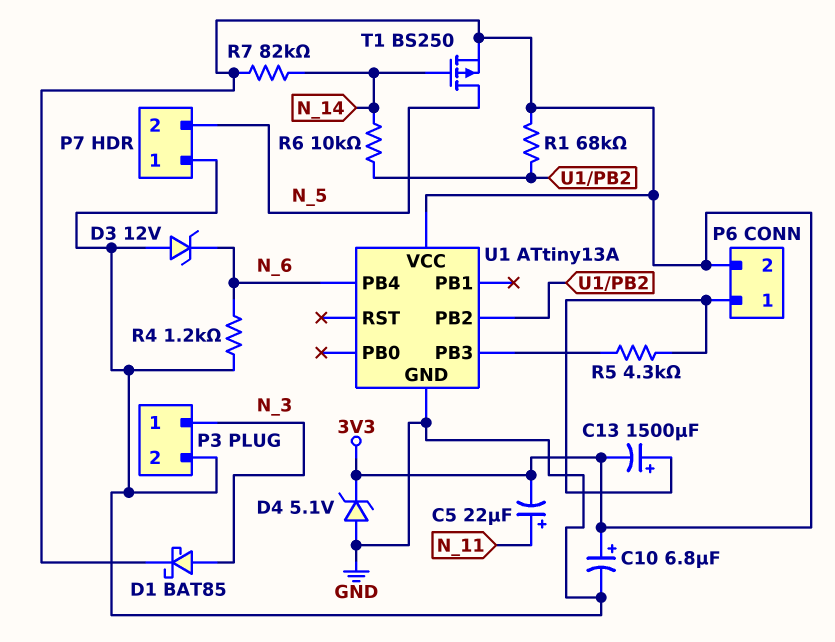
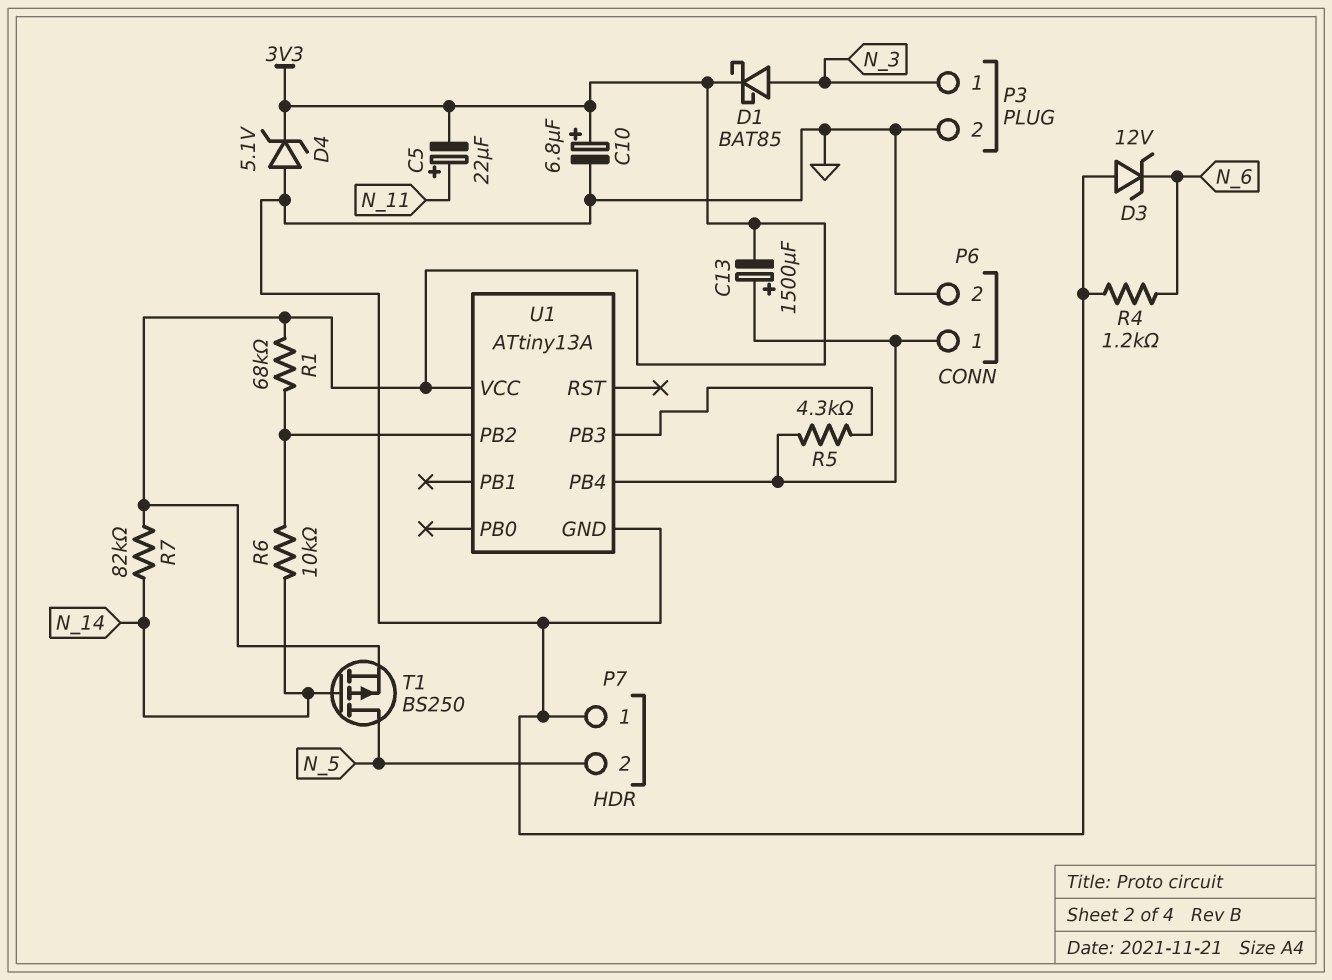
P6 pin 2: 3V3 -> GND
U1 pin PB4: N_6 -> P6/1

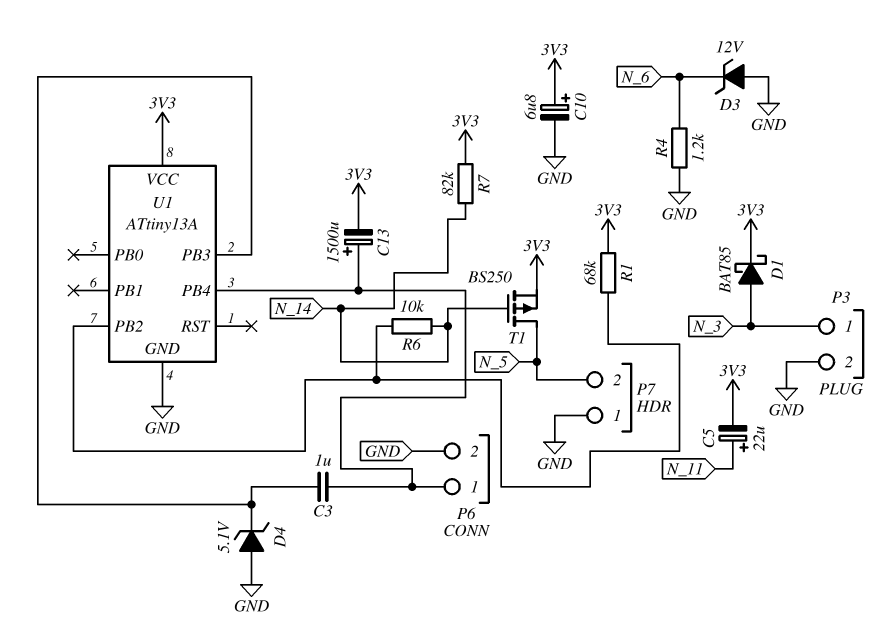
C3: none -> 1uF (P6/1, U1/PB3)
D4: zener 5.1V (A GND, K 3V3) -> zener 5.1V (A GND, K U1/PB3)
R5: 4.3k (P6/1, U1/PB3) -> none

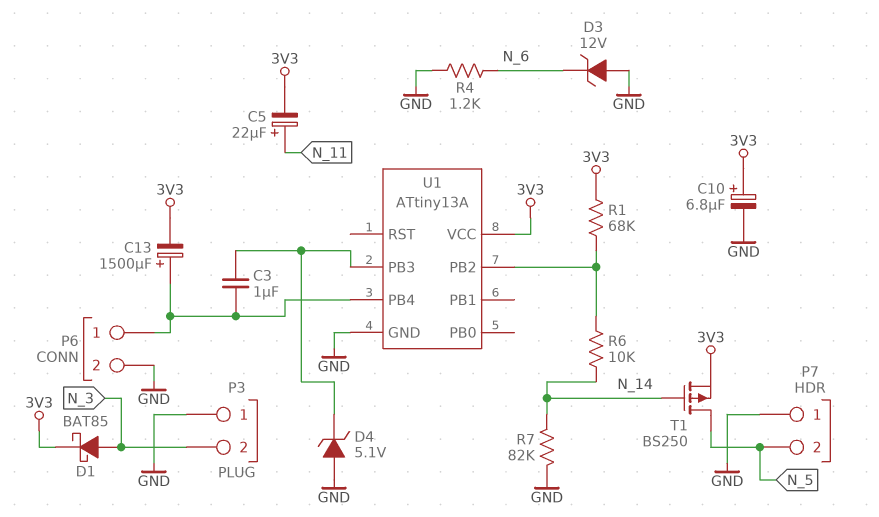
P3 pin 1: N_3 -> GND
P3 pin 2: GND -> N_3
R7: 82k (3V3, N_14) -> 82k (GND, N_14)

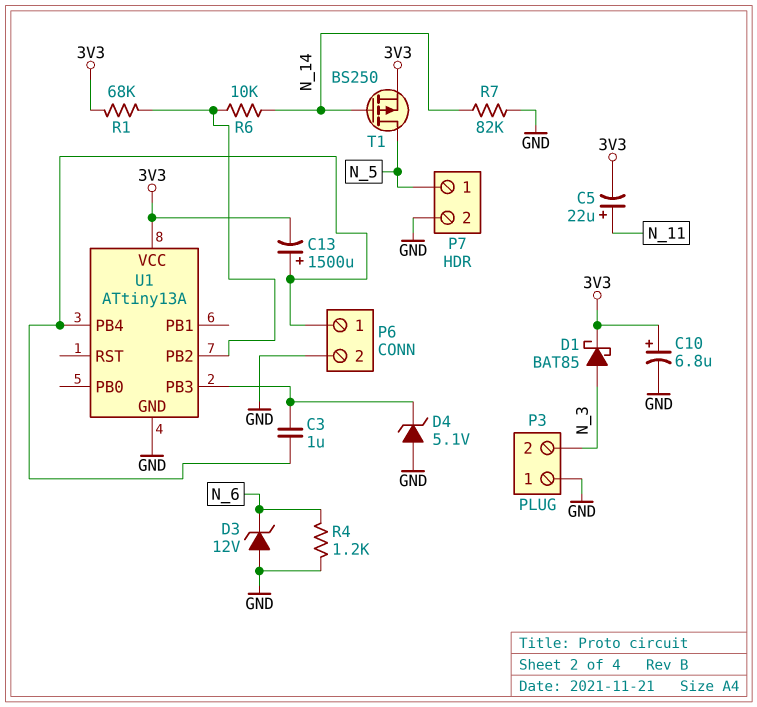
P7 pin 1: GND -> N_5
P7 pin 2: N_5 -> GND

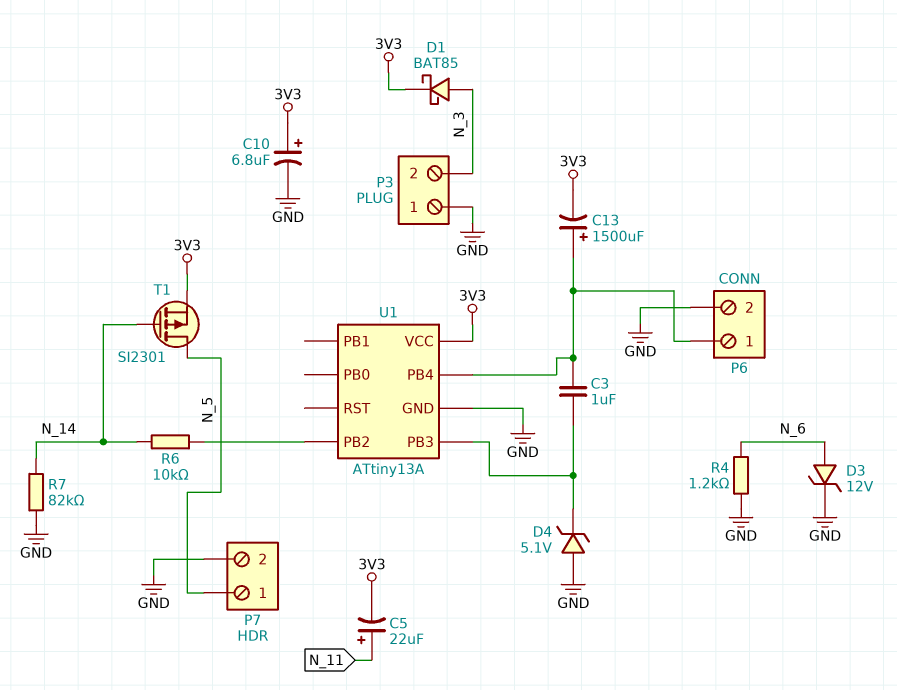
D3: zener 12V (A GND, K N_6) -> zener 12V (A N_6, K GND)
R1: 68k (3V3, U1/PB2) -> none
T1: PMOS BS250 (G N_14, D N_5, S 3V3) -> PMOS SI2301 (G N_14, D N_5, S 3V3)

